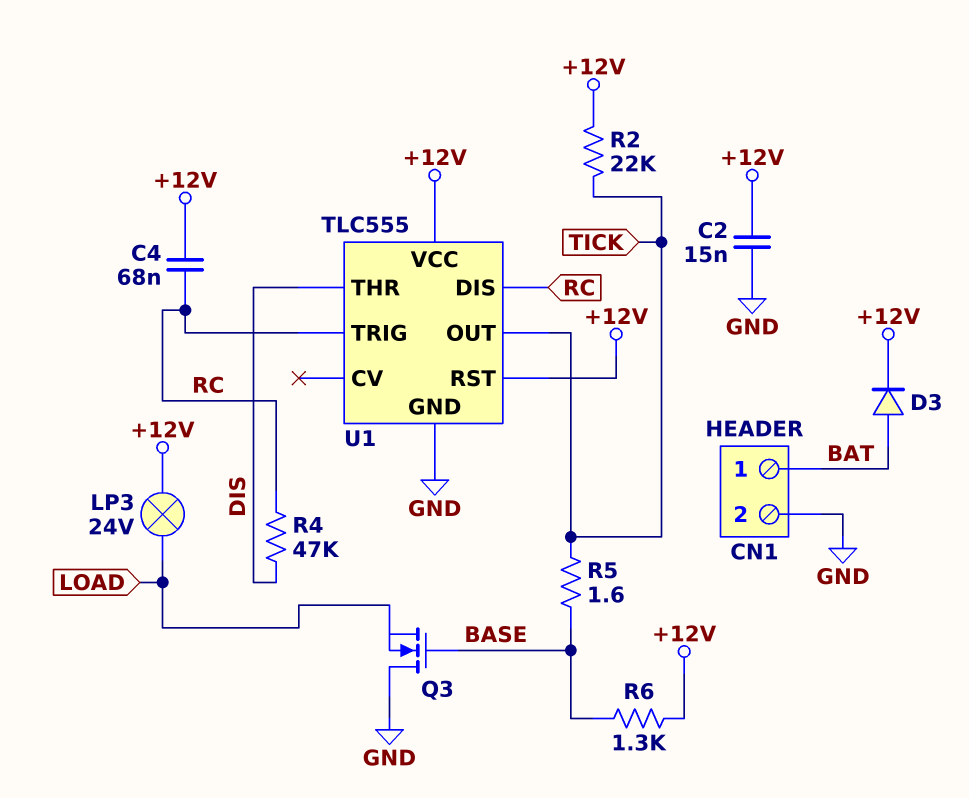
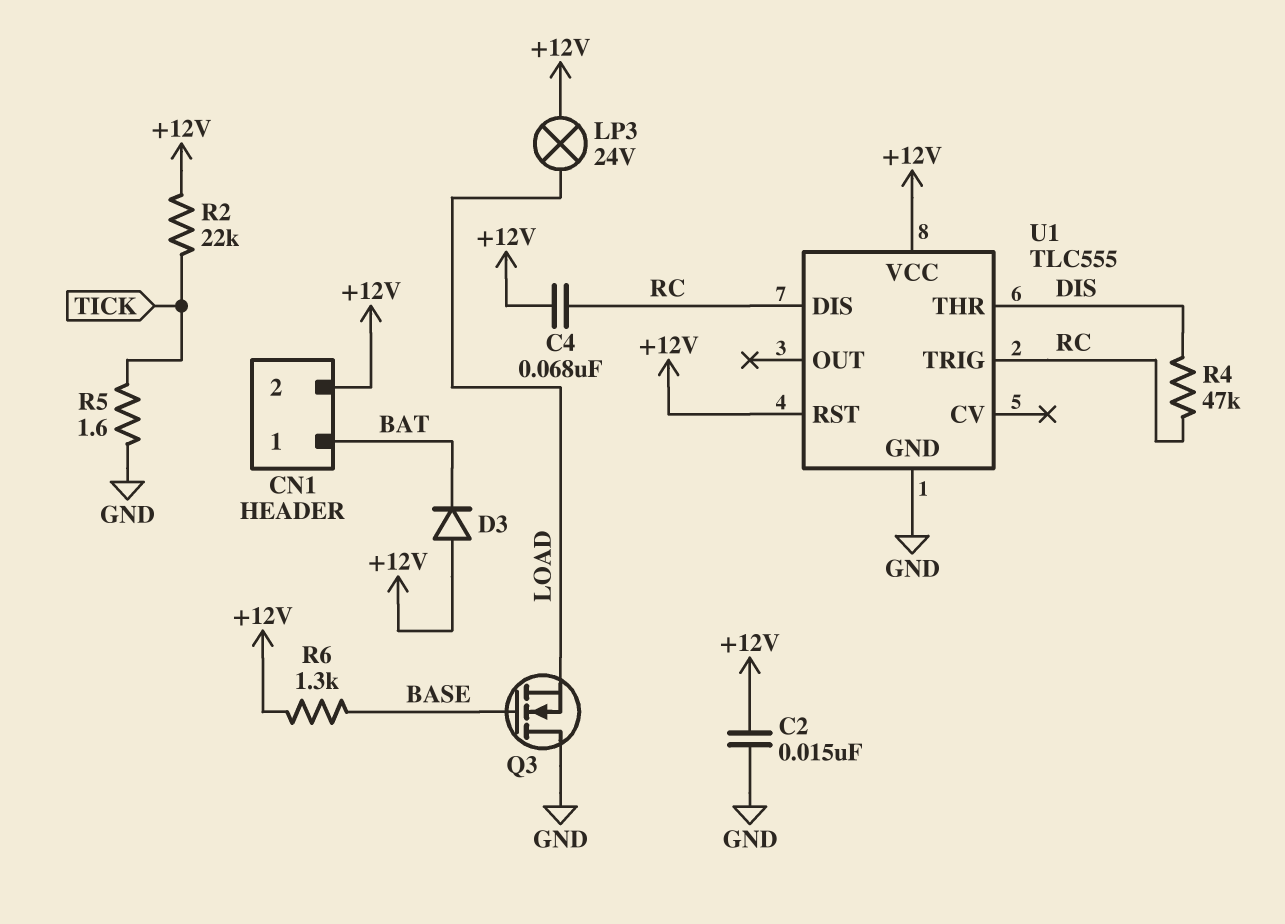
CN1 pin 2: GND -> +12V
D3: diode (A BAT, K +12V) -> diode (A +12V, K BAT)
R5: 1.6 (BASE, TICK) -> 1.6 (GND, TICK)
U1 pin OUT: TICK -> none

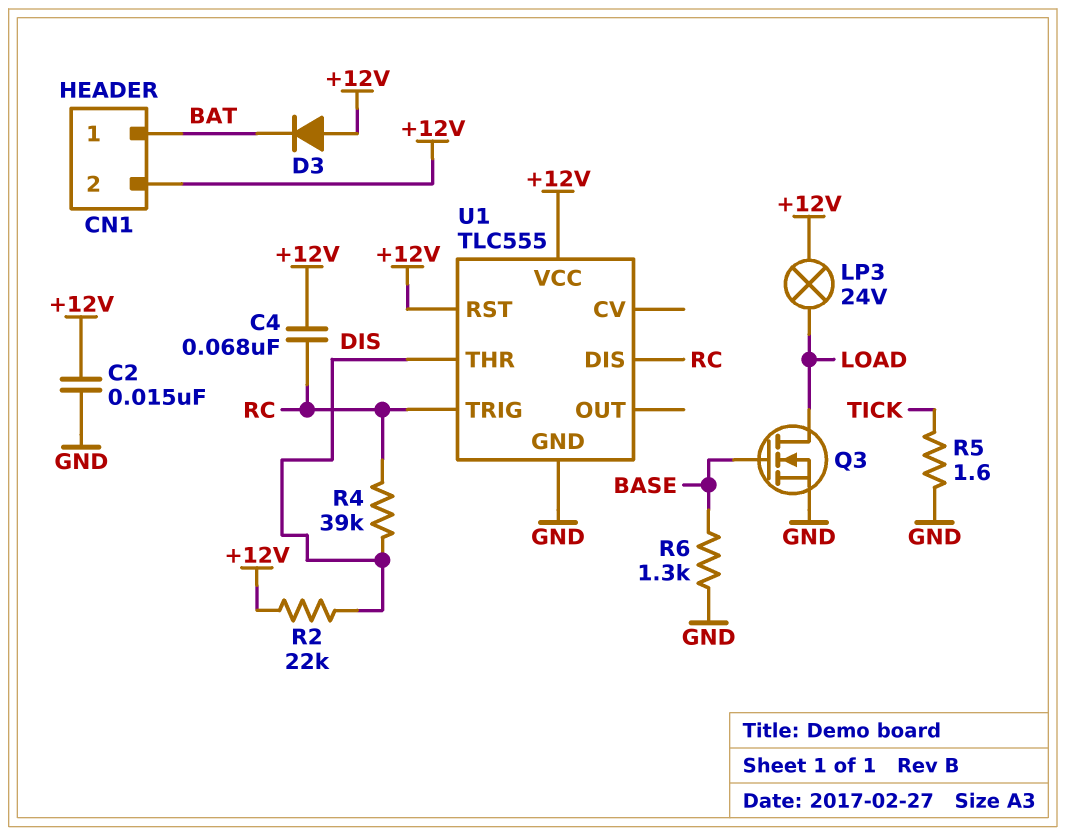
Q3: NMOS (G BASE, D GND, S LOAD) -> NMOS (G BASE, D LOAD, S GND)
R2: 22k (+12V, TICK) -> 22k (+12V, DIS)
R4: 47k (DIS, RC) -> 39k (DIS, RC)
R6: 1.3k (+12V, BASE) -> 1.3k (BASE, GND)

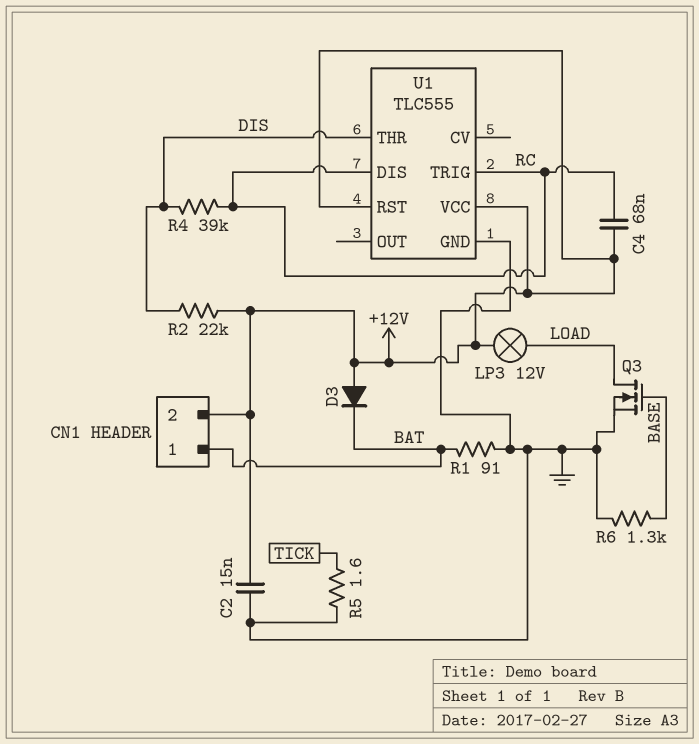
LP3: lamp 24V (+12V, LOAD) -> lamp 12V (+12V, LOAD)
R1: none -> 91 (BAT, GND)

